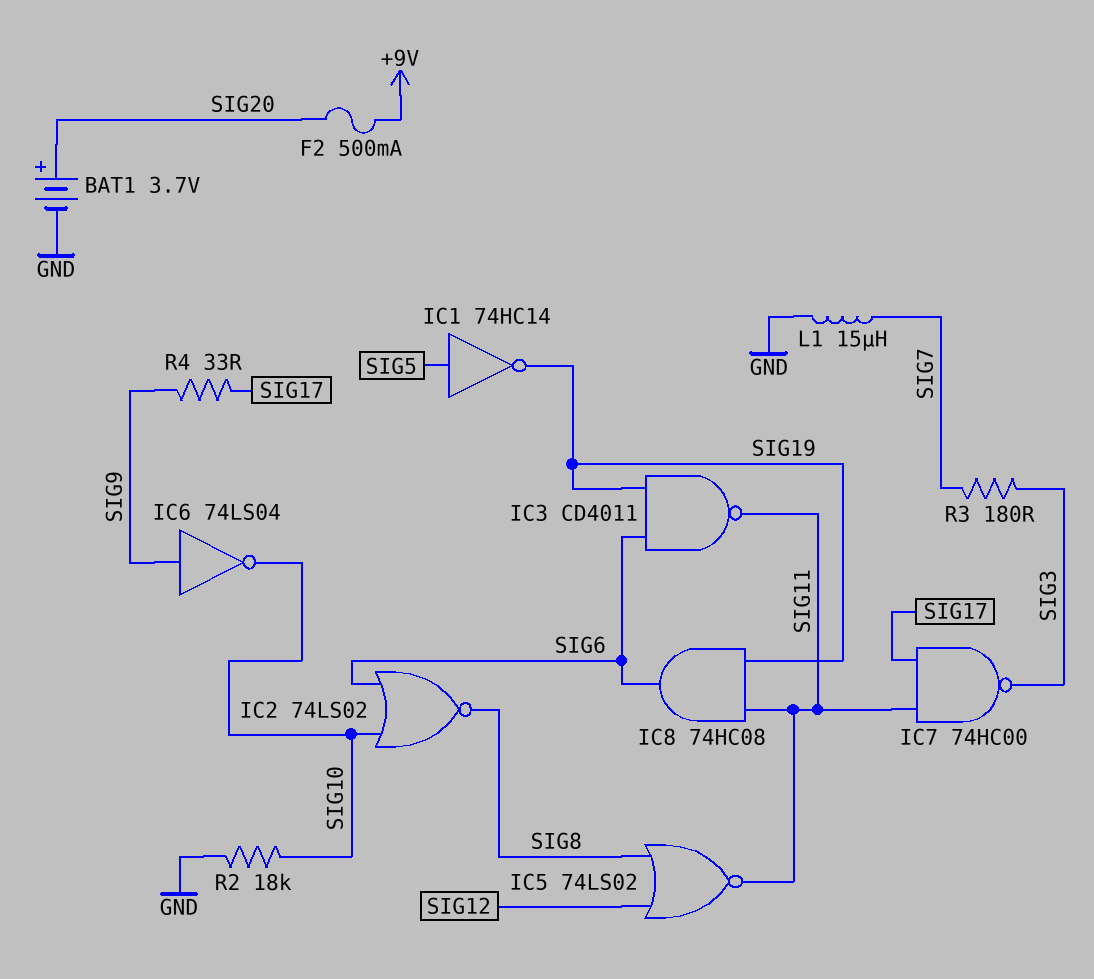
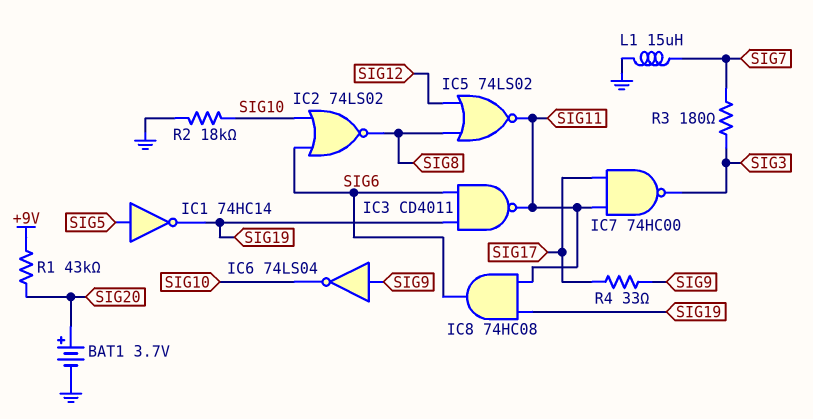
F2: 500mA (+9V, SIG20) -> none
R1: none -> 43k (+9V, SIG20)

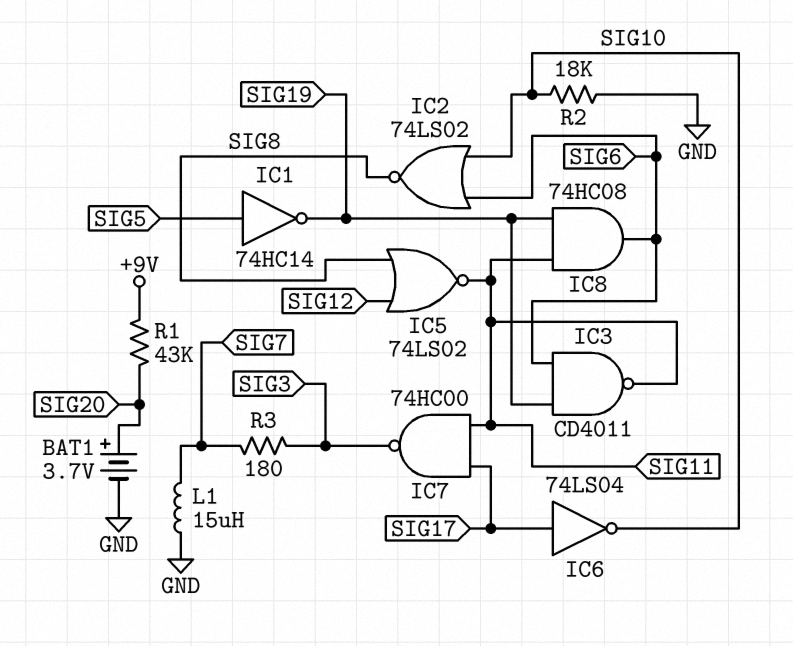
IC6: NOT 74LS04 (in SIG9, out SIG10) -> NOT 74LS04 (in SIG17, out SIG10)
R4: 33 (SIG9, SIG17) -> none

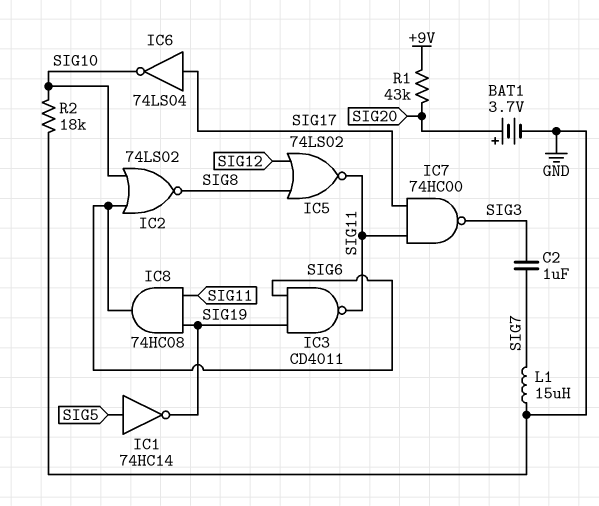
C2: none -> 1uF (SIG3, SIG7)
R3: 180 (SIG3, SIG7) -> none

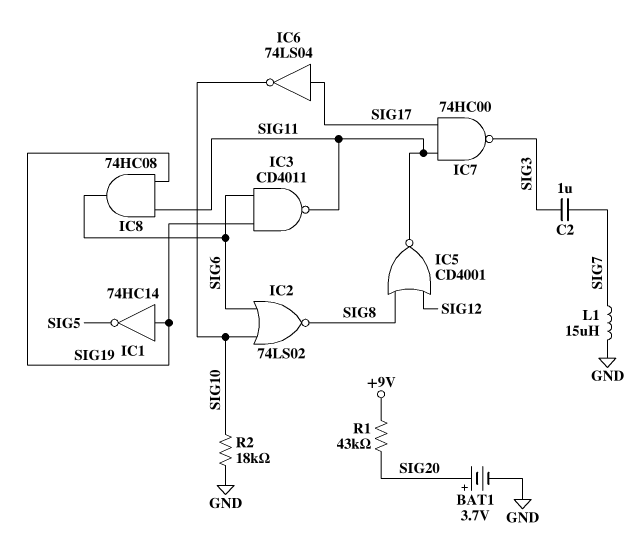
IC1: NOT 74HC14 (in SIG5, out SIG19) -> NOT 74HC14 (in SIG19, out SIG5)
IC5: NOR 74LS02 (in SIG8, in SIG12, out SIG11) -> NOR CD4001 (in SIG8, in SIG12, out SIG11)

